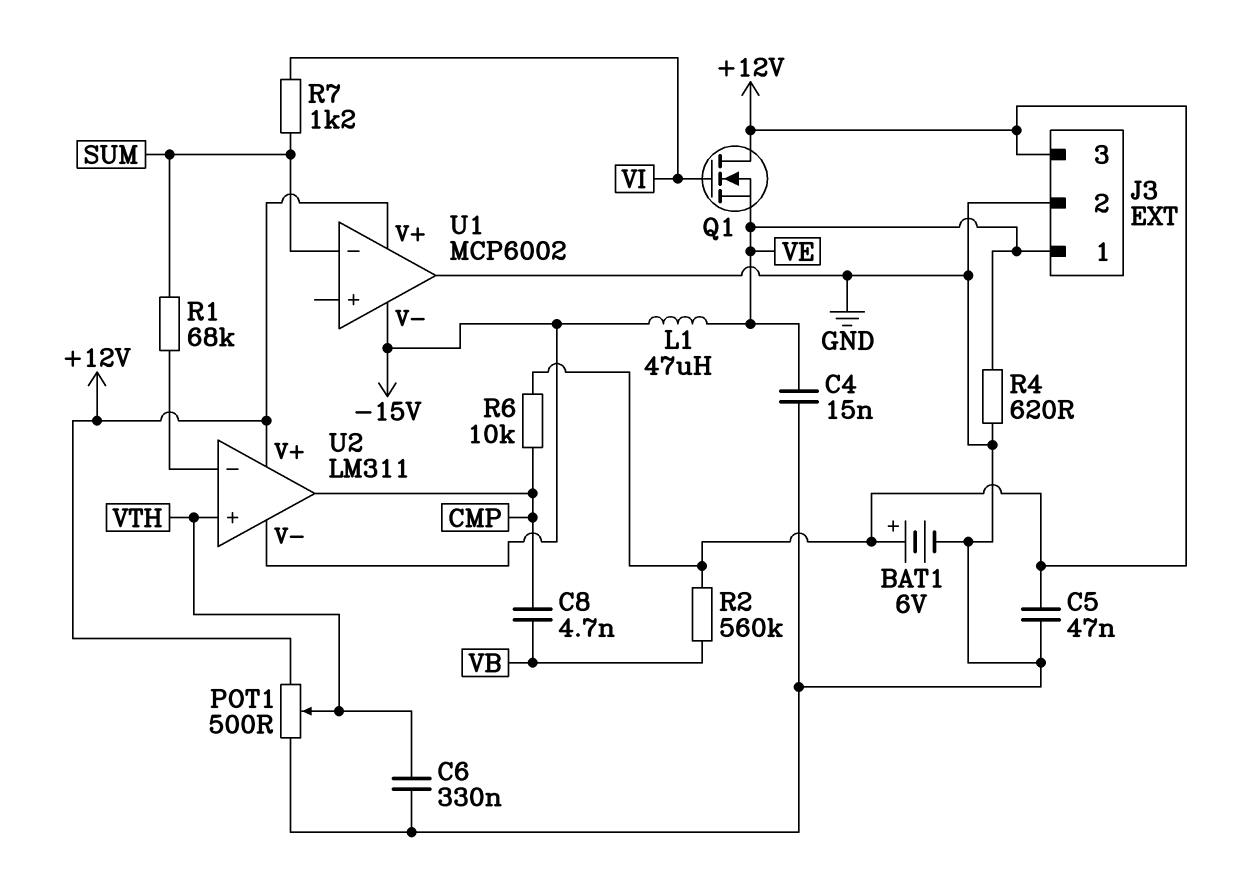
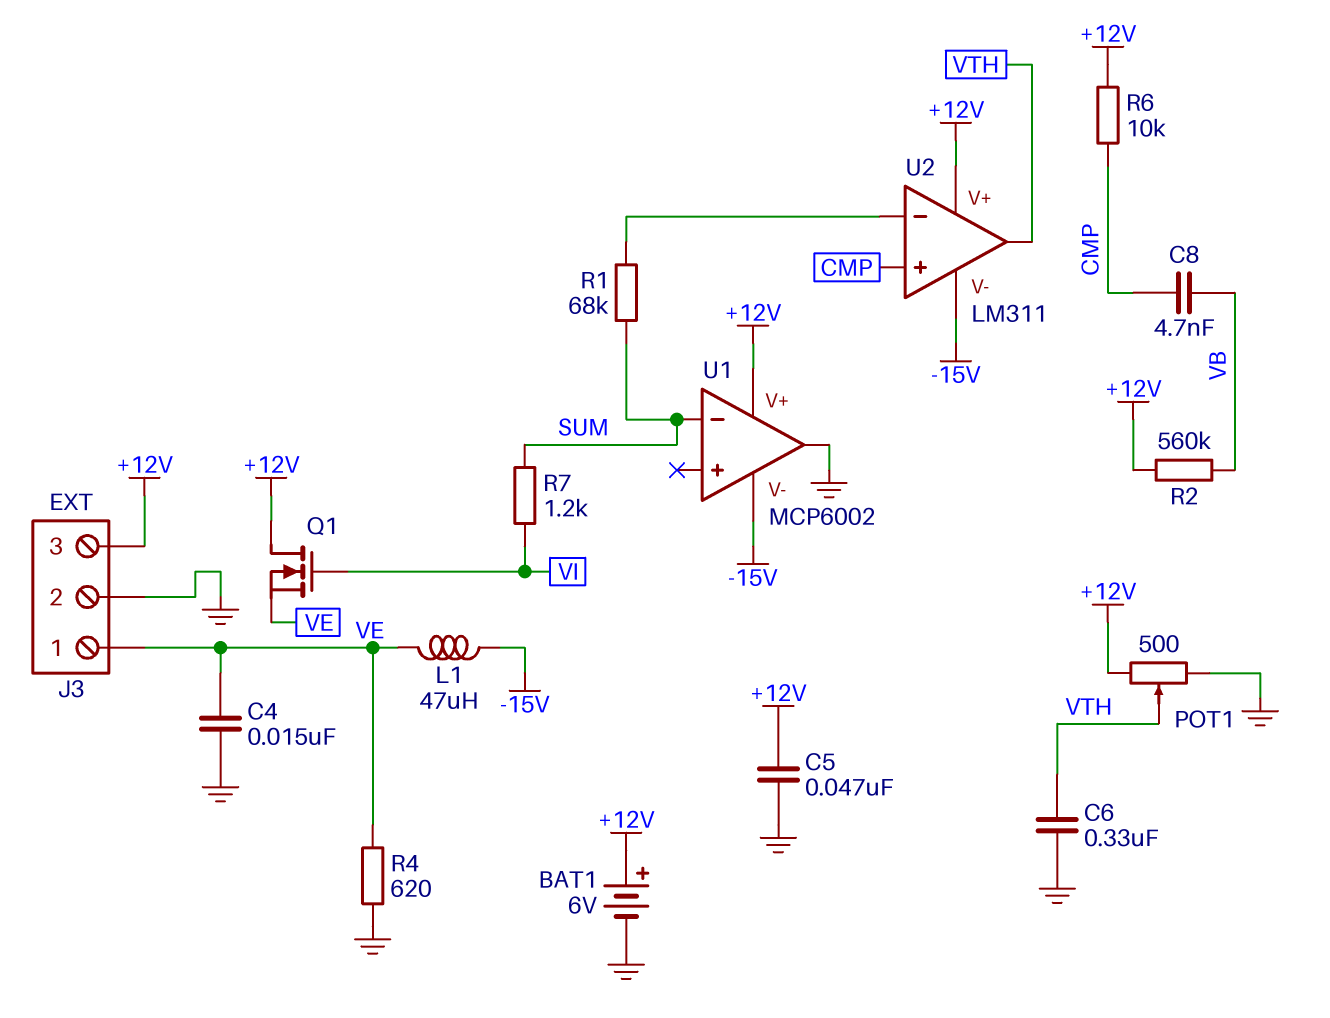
U2 pin in+: VTH -> CMP
U2 pin out: CMP -> VTH

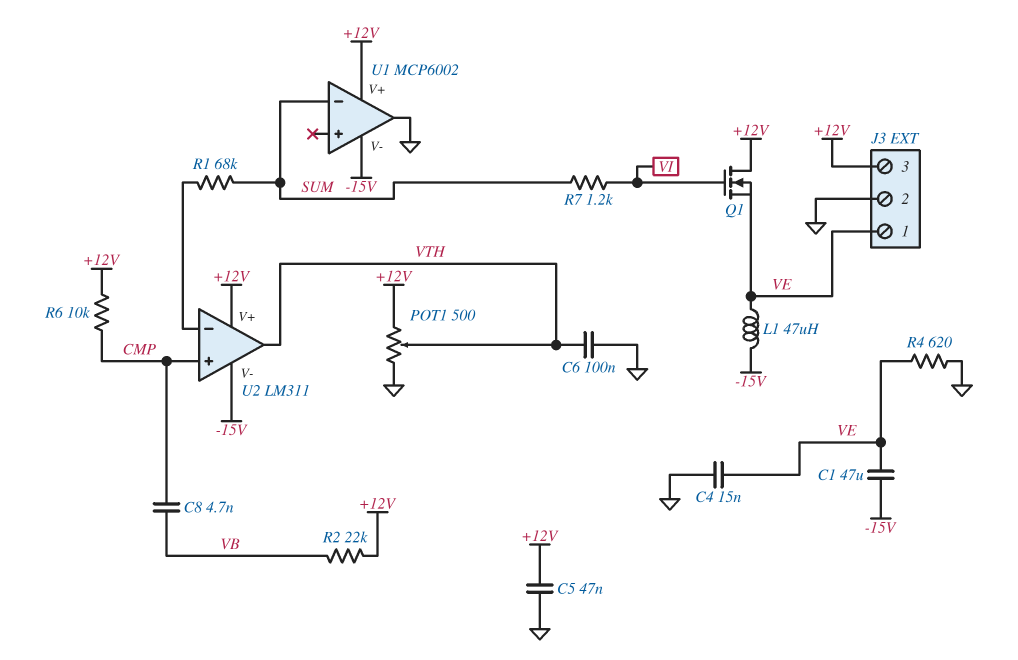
BAT1: 6V (plus +12V, minus GND) -> none
C1: none -> 47uF (-15V, VE)
C6: 330nF (GND, VTH) -> 100nF (GND, VTH)
R2: 560k (+12V, VB) -> 22k (+12V, VB)

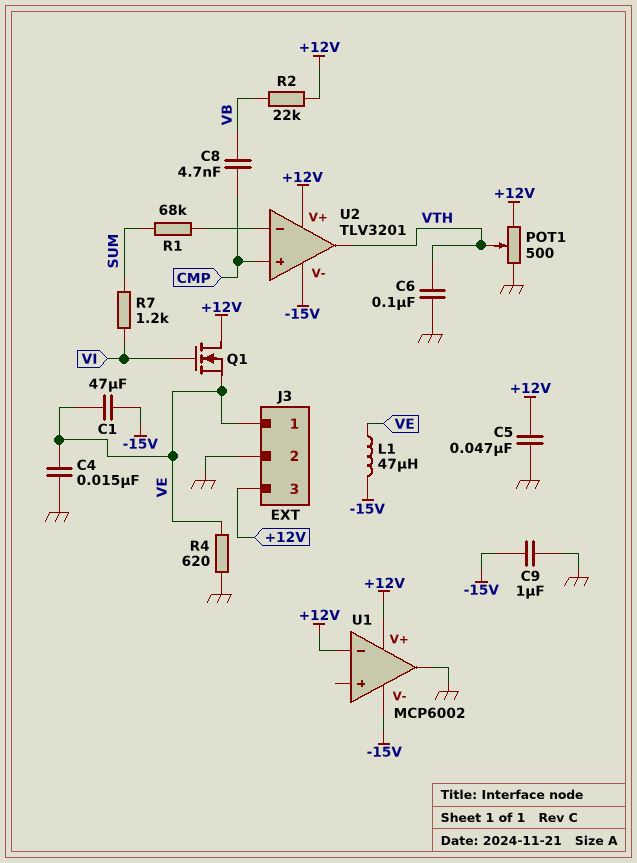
C9: none -> 1uF (-15V, GND)
R6: 10k (+12V, CMP) -> none
U1 pin in-: SUM -> +12V
U2: LM311 -> TLV3201

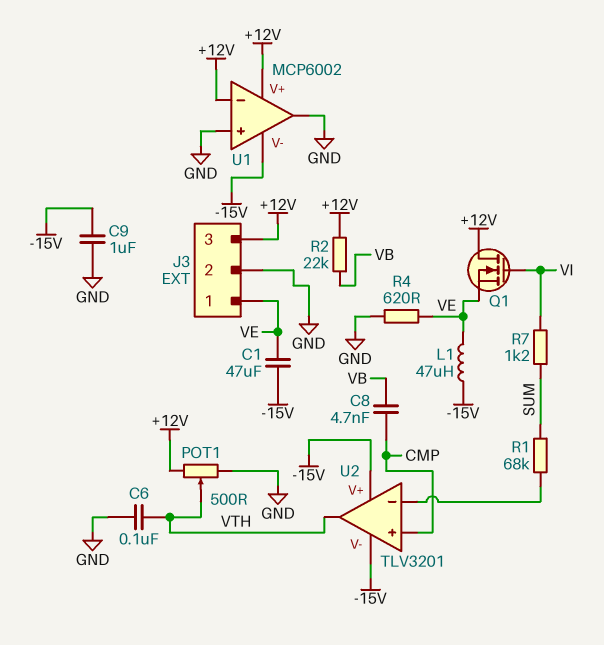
C4: 15nF (GND, VE) -> none
C5: 47nF (+12V, GND) -> none
U1 pin in+: none -> GND
U2 pin V+: +12V -> -15V

